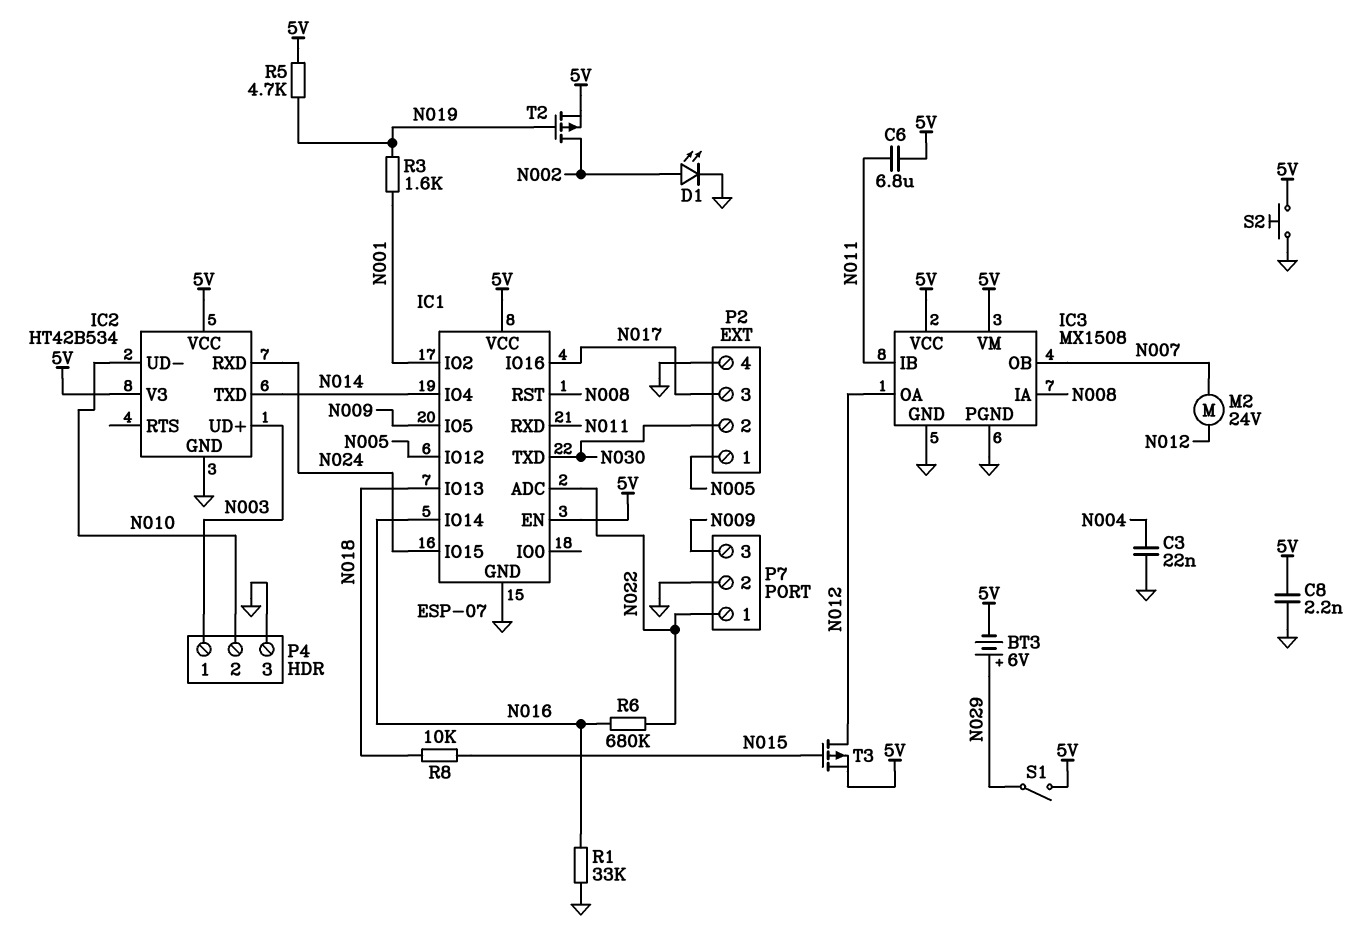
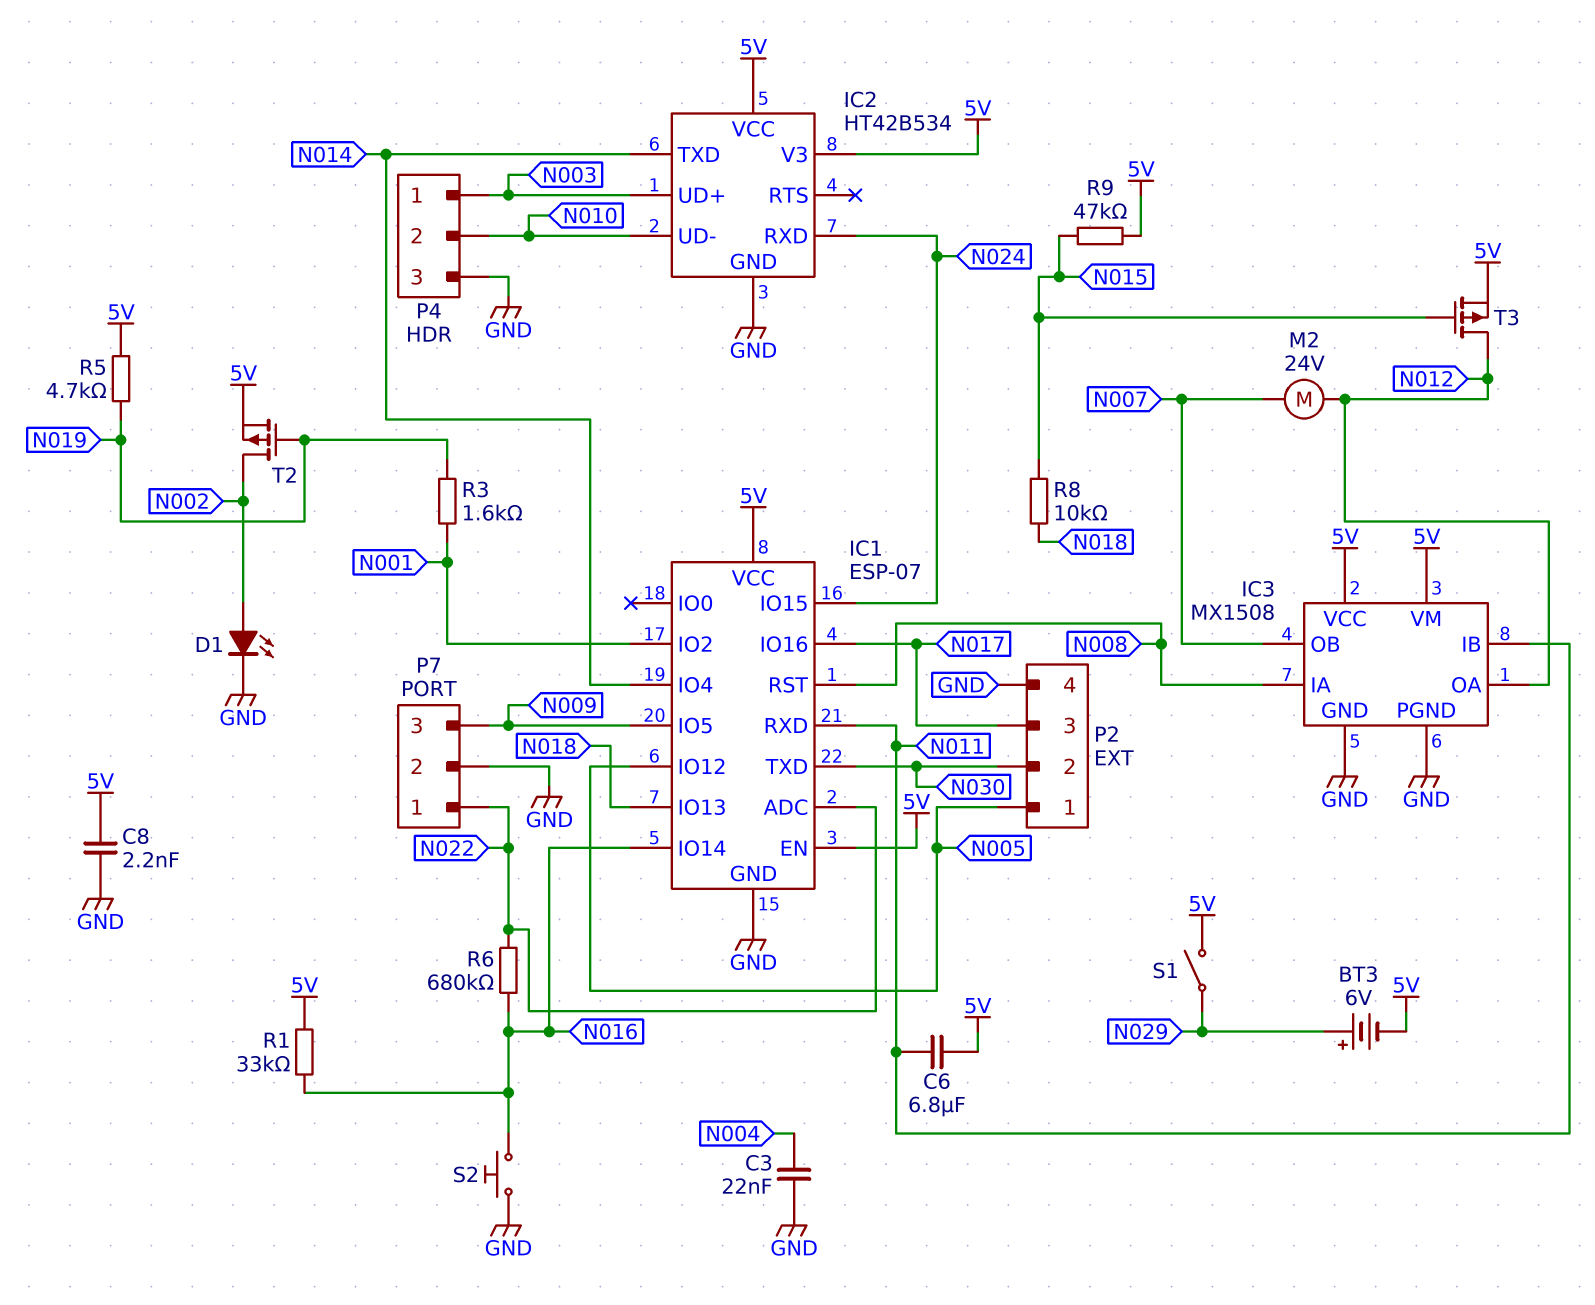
R1: 33k (GND, N016) -> 33k (5V, N016)
R9: none -> 47k (5V, N015)
S2: button (5V, GND) -> button (GND, N016)

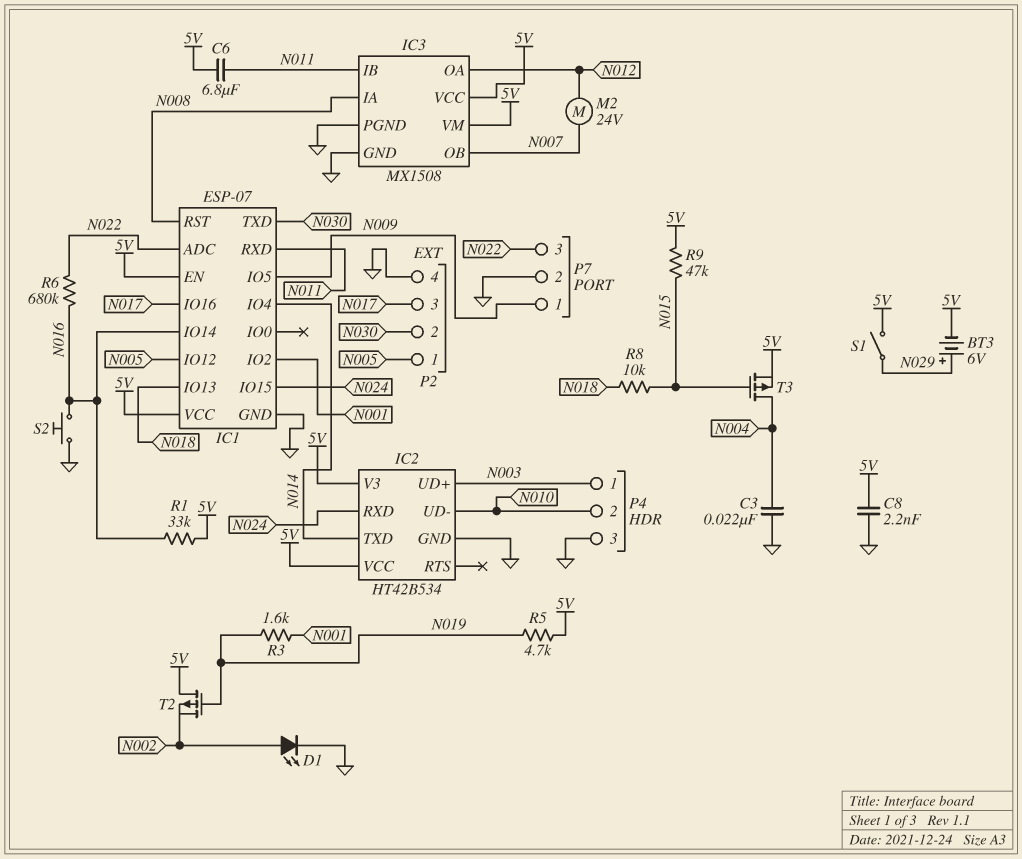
P7 pin 1: N022 -> N009
P7 pin 3: N009 -> N022
T2: PMOS (G N019, D N002, S 5V) -> PMOS (G N019, D 5V, S N002)
T3: PMOS (G N015, D N012, S 5V) -> PMOS (G N015, D N004, S 5V)

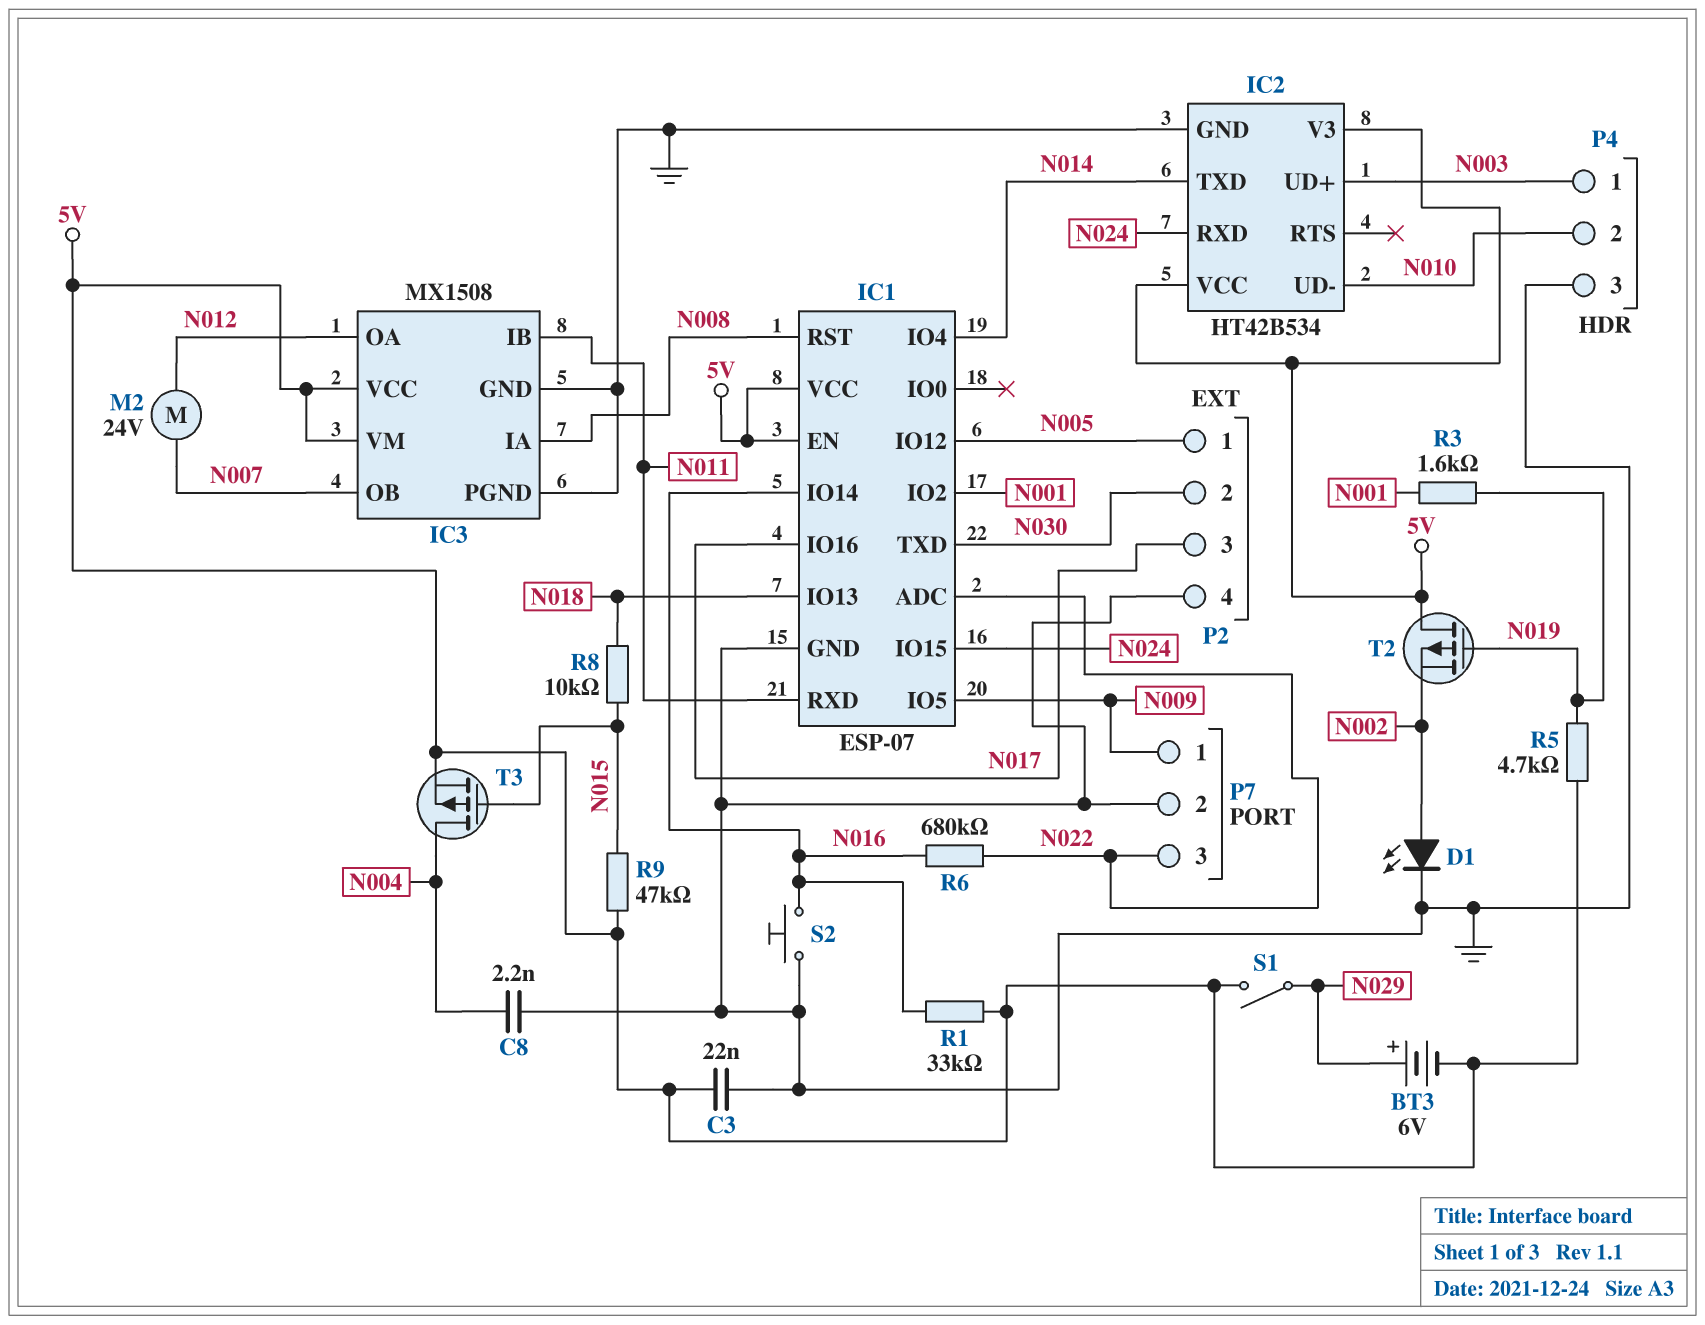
C3: 22nF (GND, N004) -> 22nF (5V, GND)
C6: 6.8uF (5V, N011) -> none
C8: 2.2nF (5V, GND) -> 2.2nF (GND, N004)

